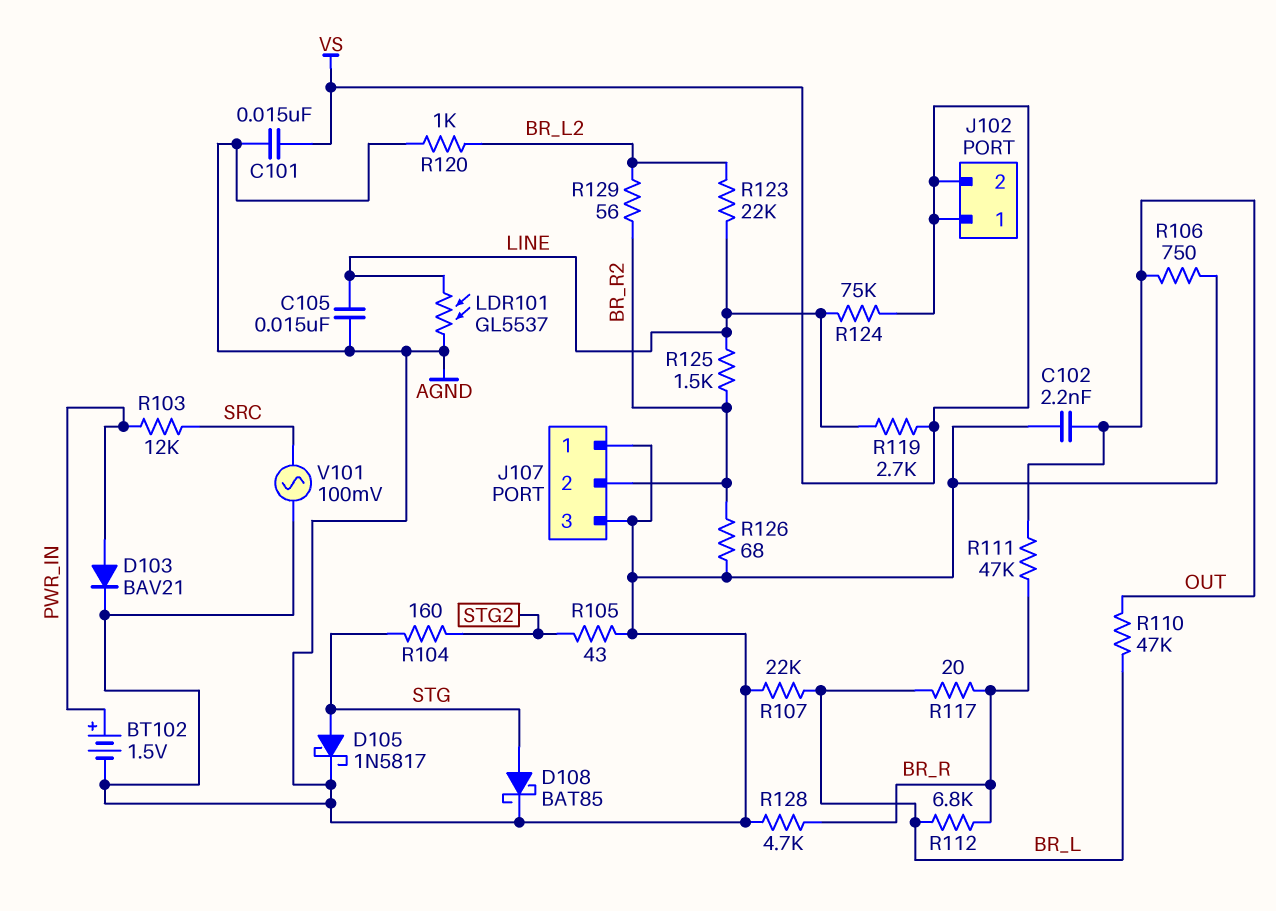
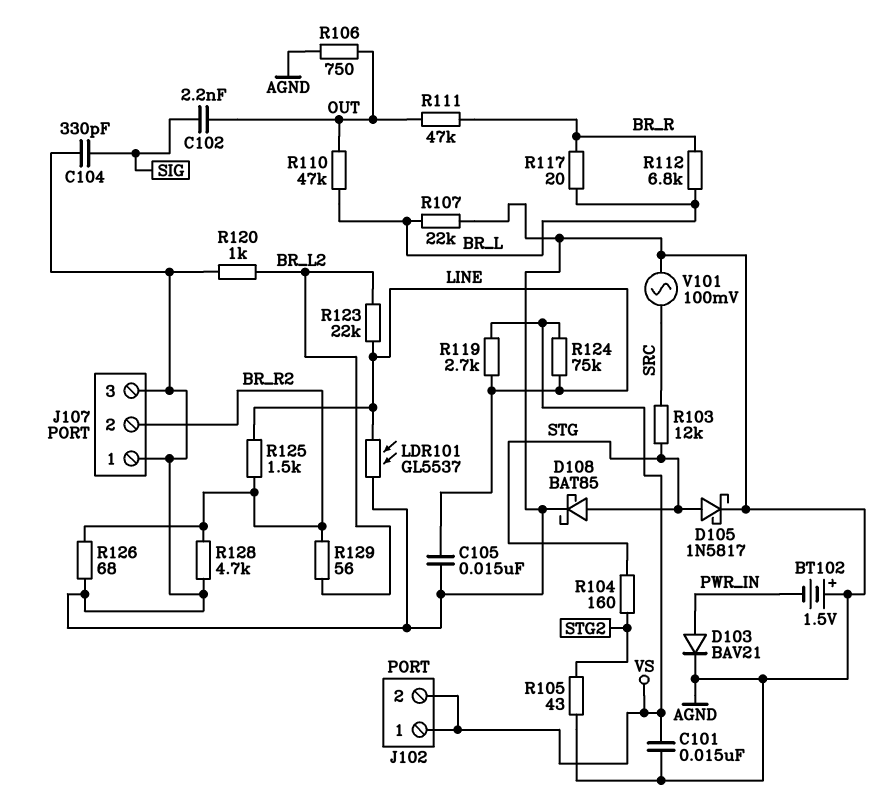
BT102: 1.5V (plus PWR_IN, minus AGND) -> 1.5V (plus AGND, minus PWR_IN)
C102: 2.2nF (AGND, OUT) -> 2.2nF (OUT, SIG)
C104: none -> 330pF (AGND, SIG)
R103: 12k (PWR_IN, SRC) -> 12k (SRC, STG)
R128: 4.7k (AGND, BR_R) -> 4.7k (AGND, BR_R2)

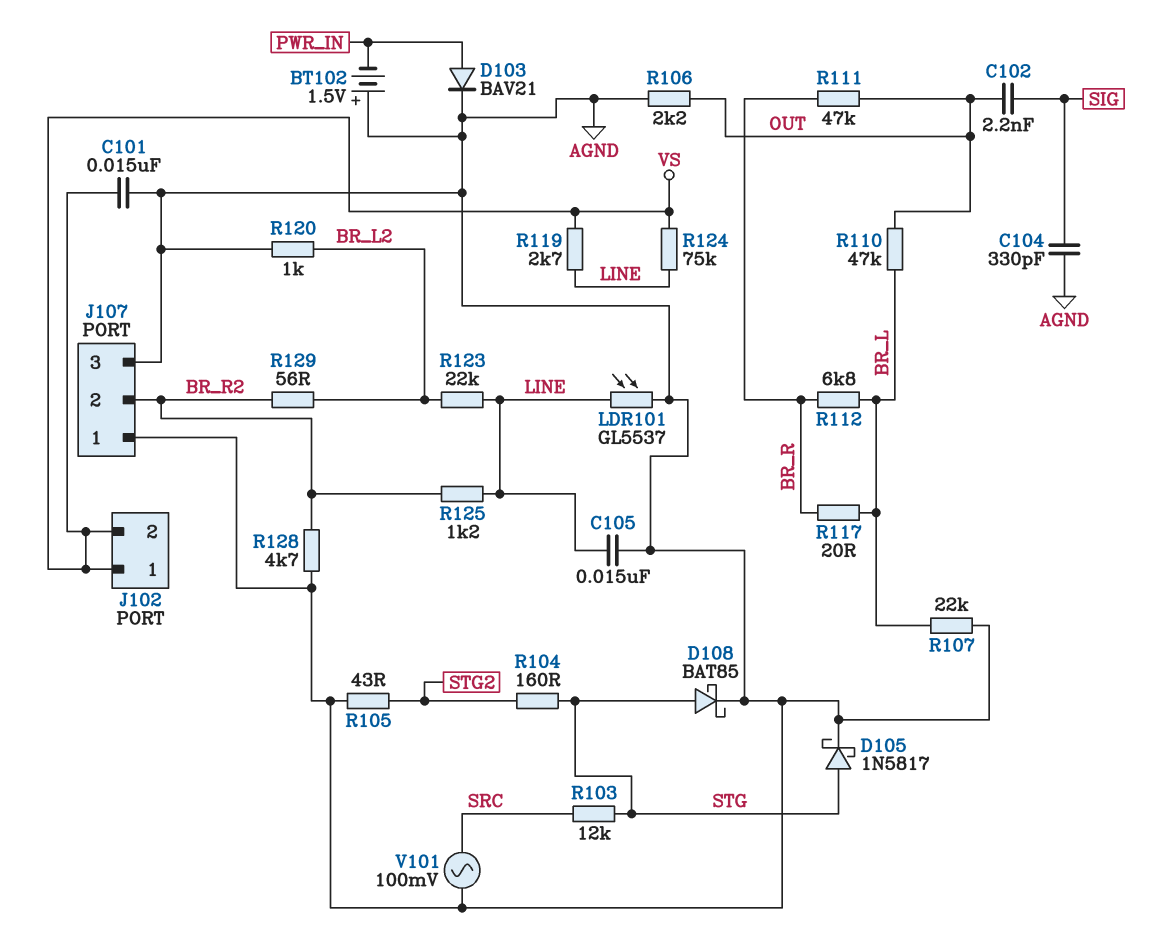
R106: 750 (AGND, OUT) -> 2.2k (AGND, OUT)
R125: 1.5k (BR_R2, LINE) -> 1.2k (BR_R2, LINE)
R126: 68 (AGND, BR_R2) -> none

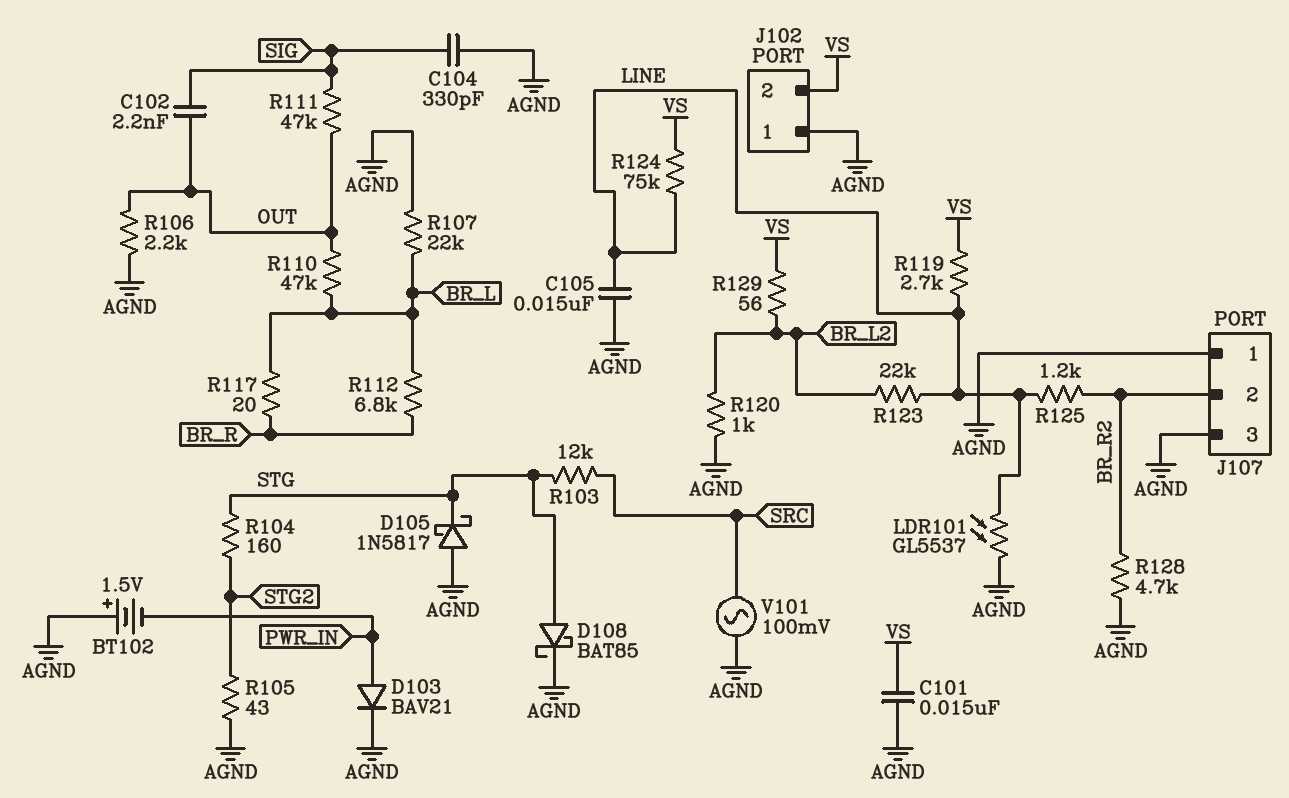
D105: schottky 1N5817 (A STG, K AGND) -> schottky 1N5817 (A AGND, K STG)
J102 pin 1: VS -> AGND
R111: 47k (BR_R, OUT) -> 47k (OUT, SIG)
R129: 56 (BR_L2, BR_R2) -> 56 (BR_L2, VS)

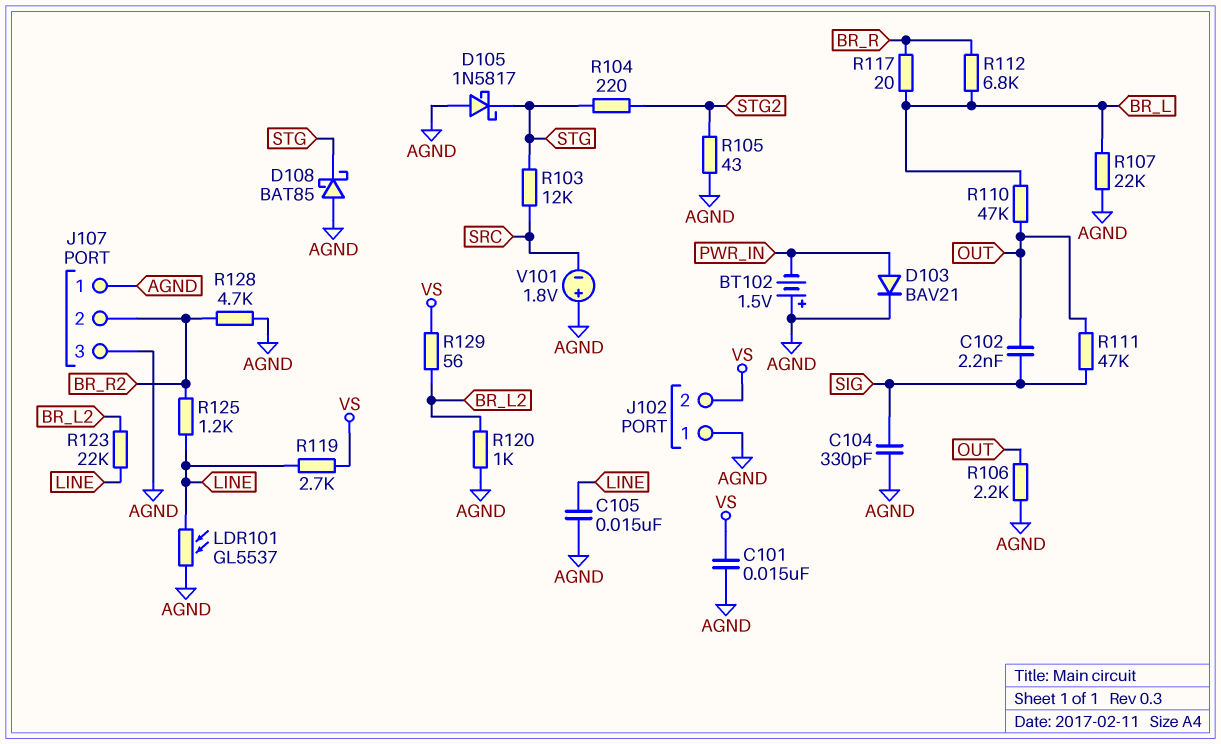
D108: schottky BAT85 (A STG, K AGND) -> schottky BAT85 (A AGND, K STG)
R104: 160 (STG, STG2) -> 220 (STG, STG2)
R124: 75k (LINE, VS) -> none
V101: AC 100mV (AGND, SRC) -> 1.8V (plus AGND, minus SRC)

